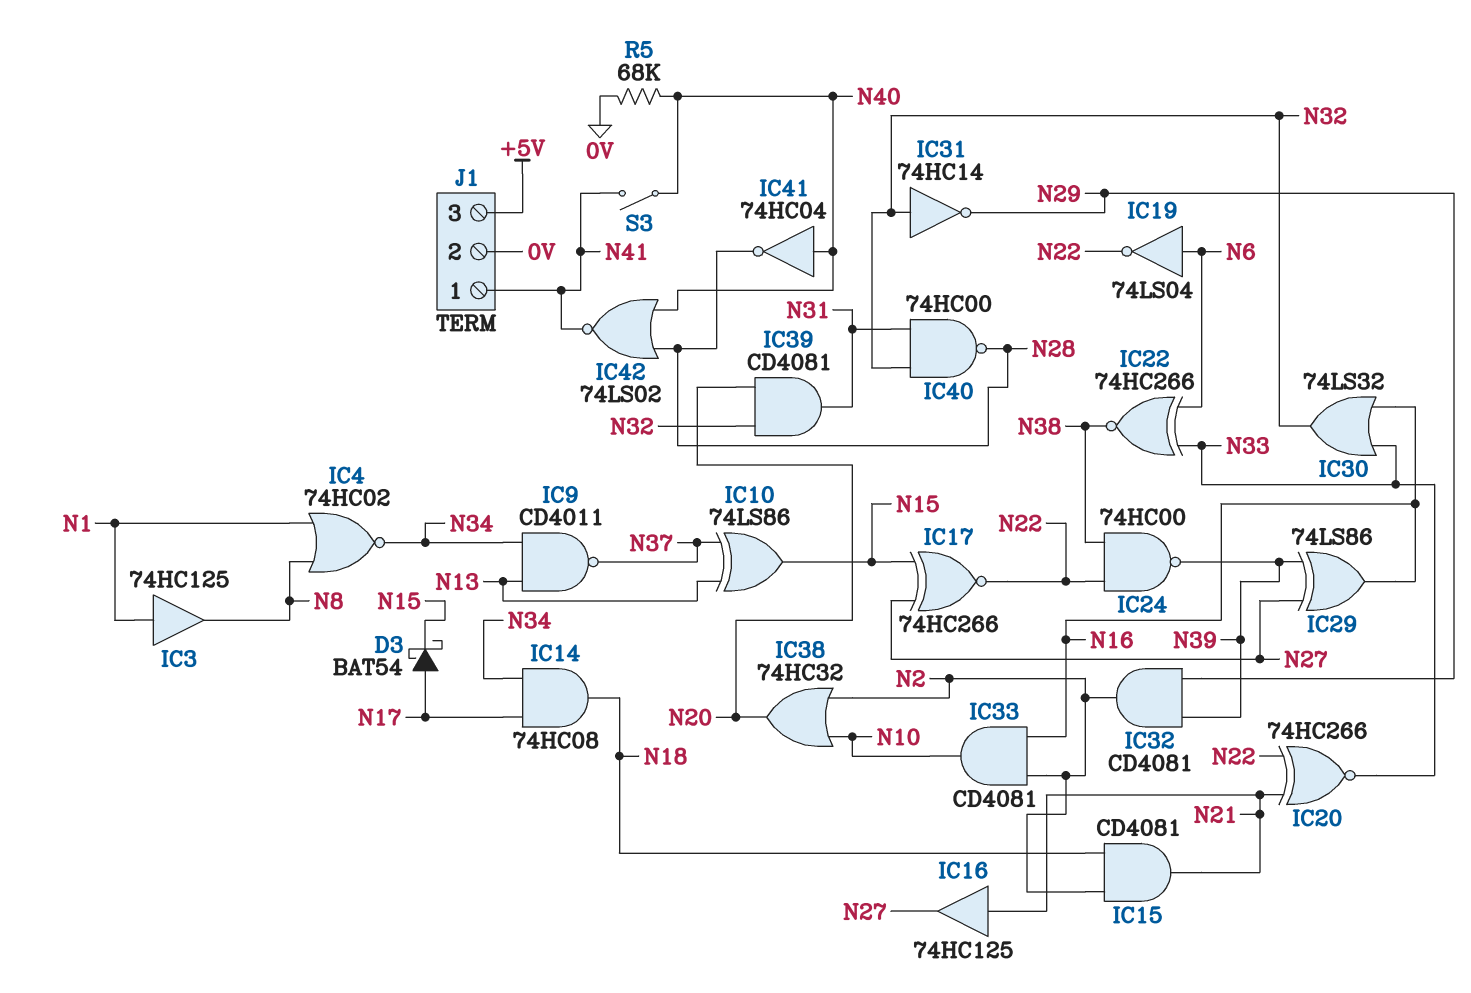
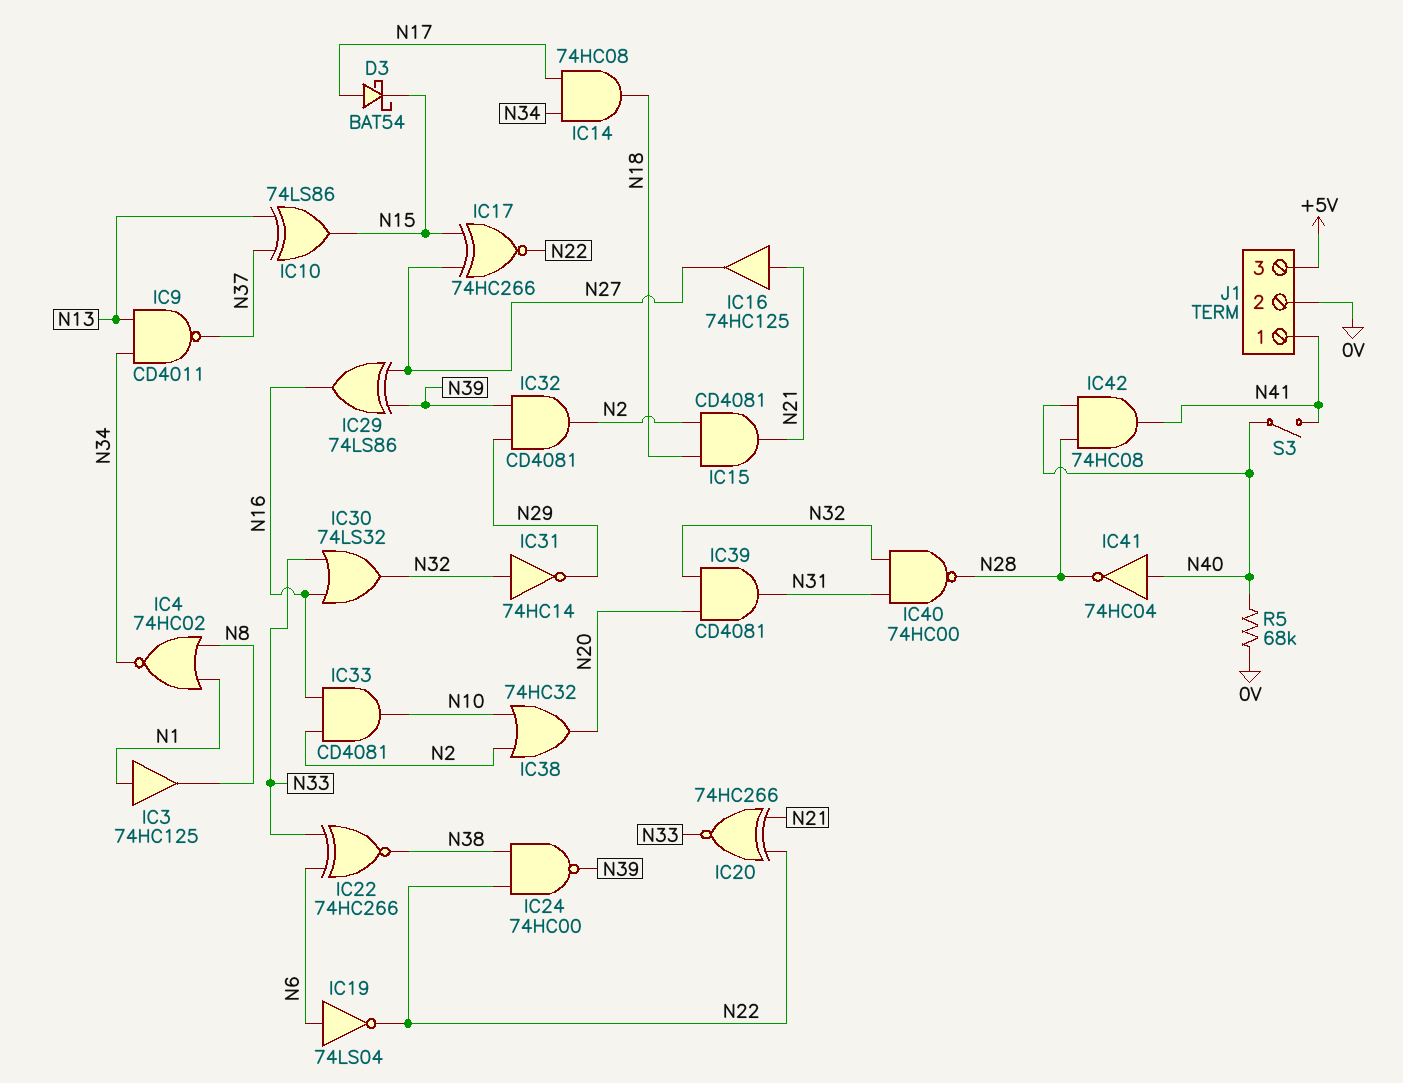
IC42: NOR 74LS02 (in N28, in N40, out N41) -> AND 74HC08 (in N28, in N40, out N41)

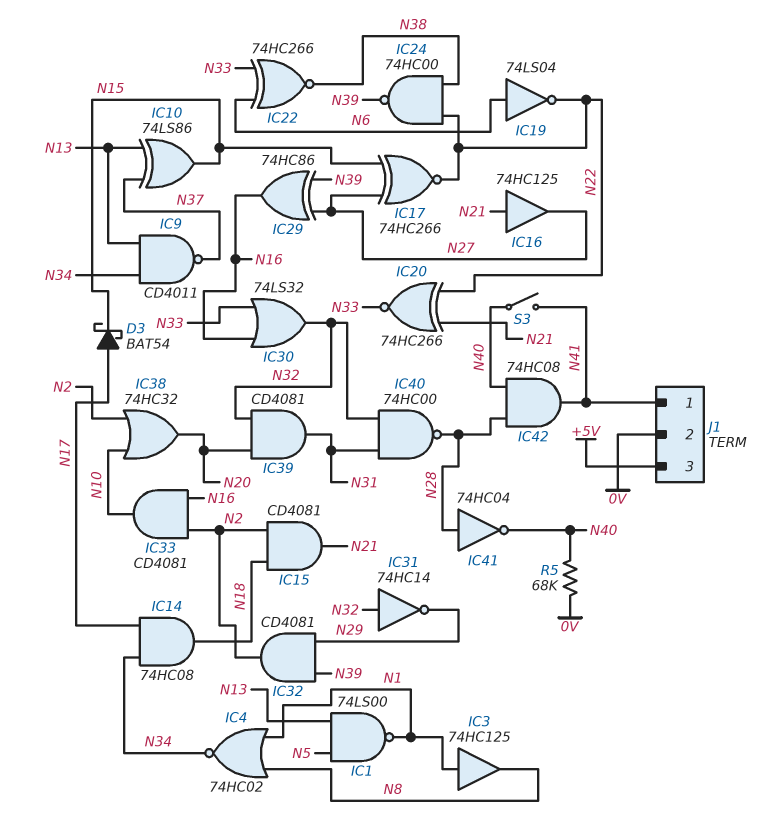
IC1: none -> NAND 74LS00 (in N5, in N13, out N1)
IC29: XOR 74LS86 (in N27, in N39, out N16) -> XOR 74HC86 (in N27, in N39, out N16)
IC41: NOT 74HC04 (in N40, out N28) -> NOT 74HC04 (in N28, out N40)

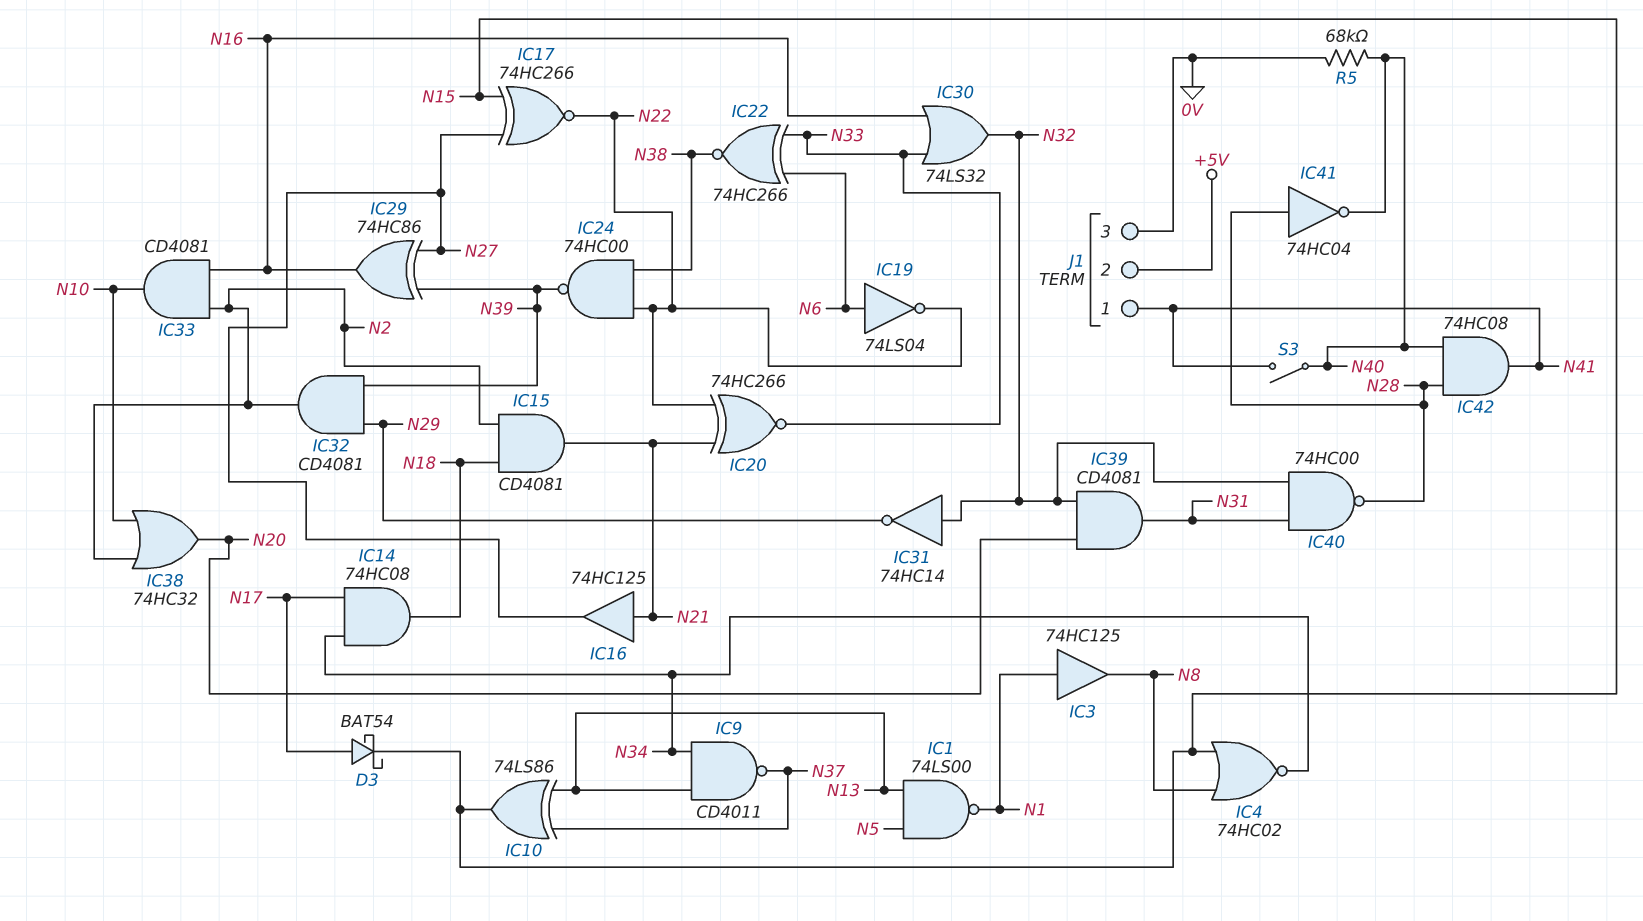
IC4: NOR 74HC02 (in N1, in N8, out N34) -> NOR 74HC02 (in N8, in N15, out N34)
J1 pin 2: 0V -> +5V
J1 pin 3: +5V -> 0V

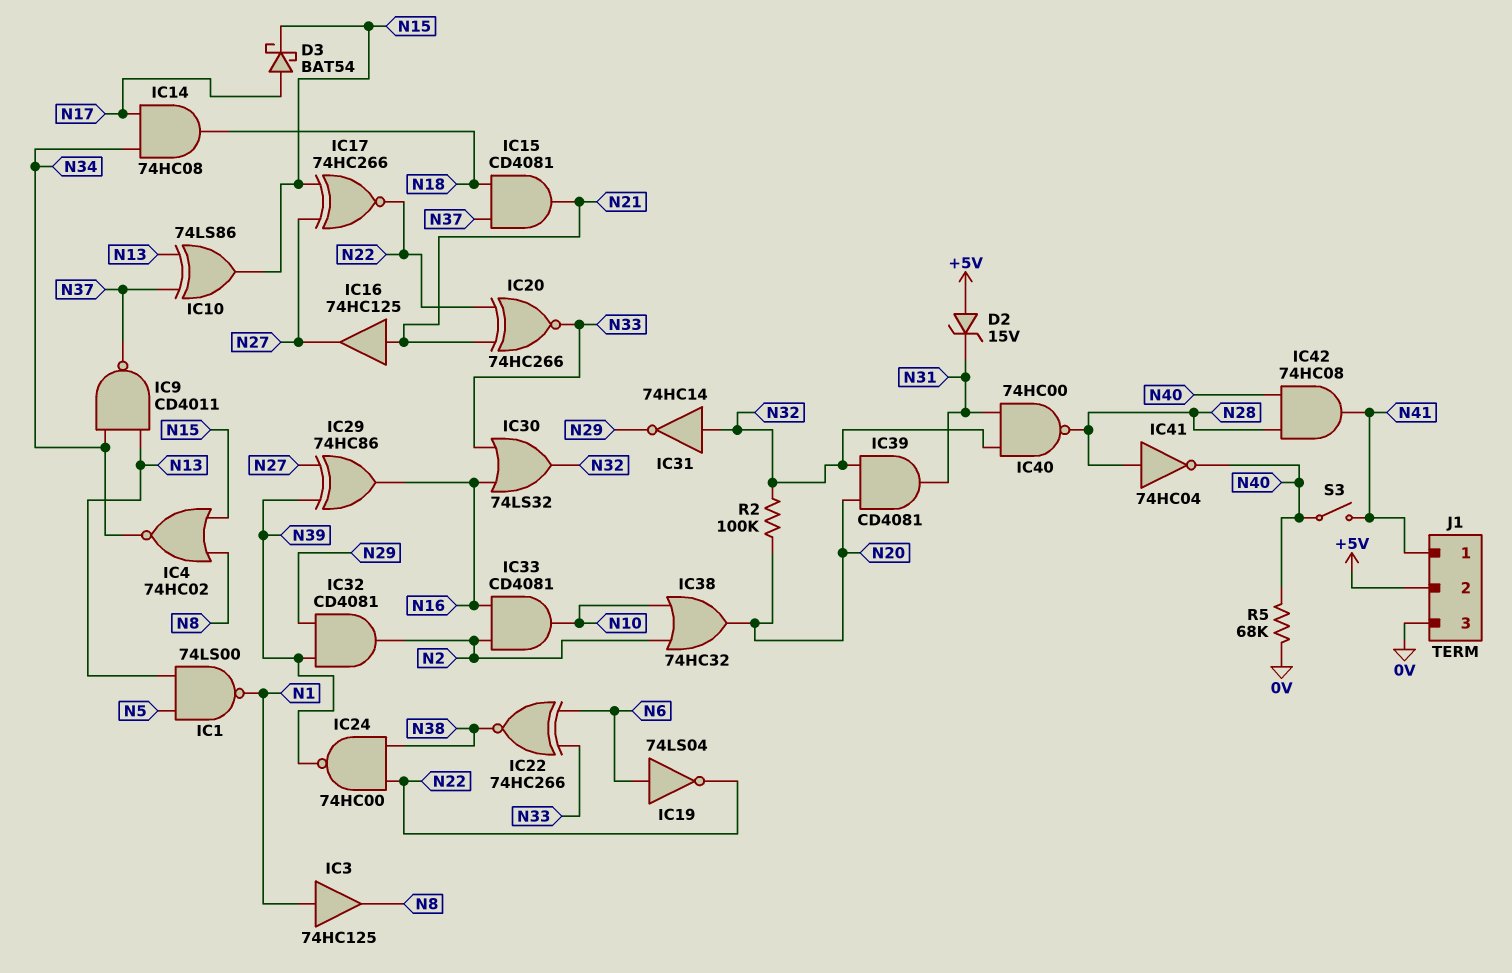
D2: none -> zener 15V (A +5V, K N31)
IC15: AND CD4081 (in N2, in N18, out N21) -> AND CD4081 (in N18, in N37, out N21)
R2: none -> 100k (N20, N32)

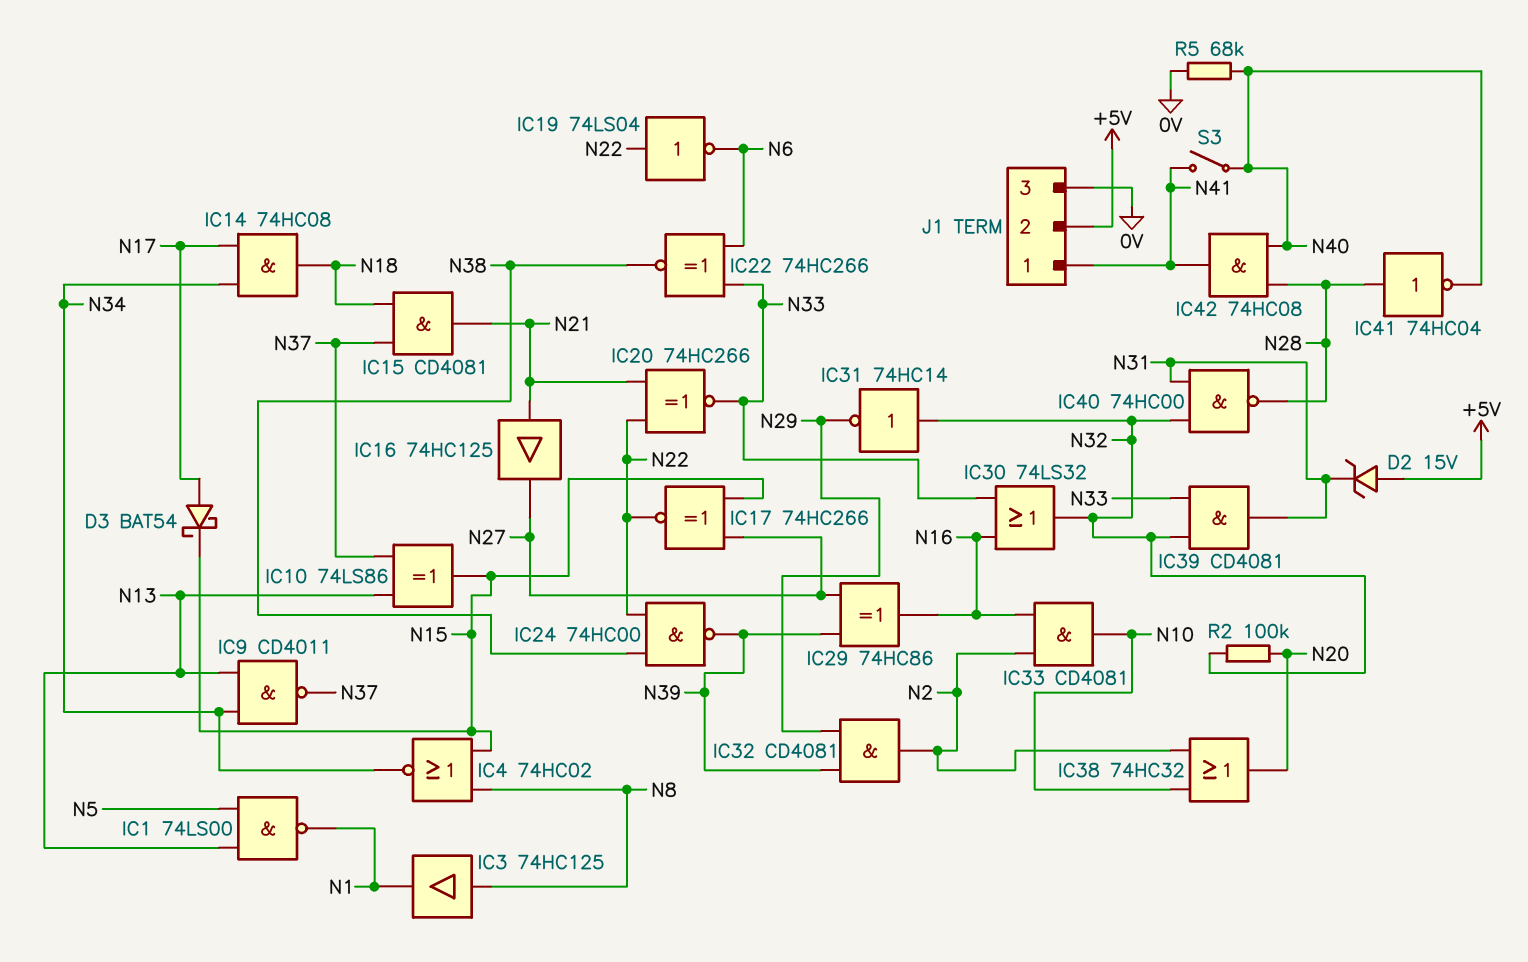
IC3: buffer 74HC125 (in N1, out N8) -> buffer 74HC125 (in N8, out N1)
IC19: NOT 74LS04 (in N6, out N22) -> NOT 74LS04 (in N22, out N6)
IC39: AND CD4081 (in N20, in N32, out N31) -> AND CD4081 (in N32, in N33, out N31)

